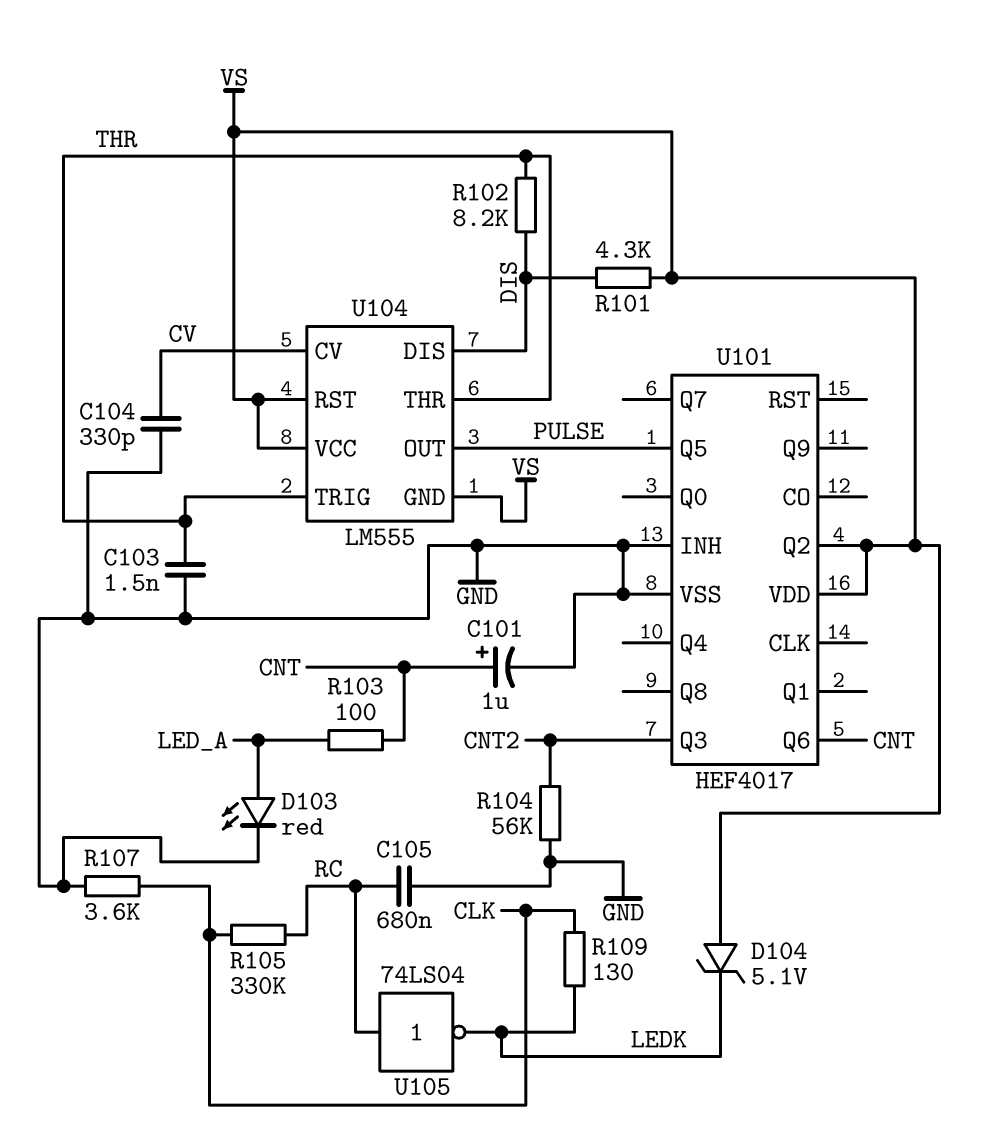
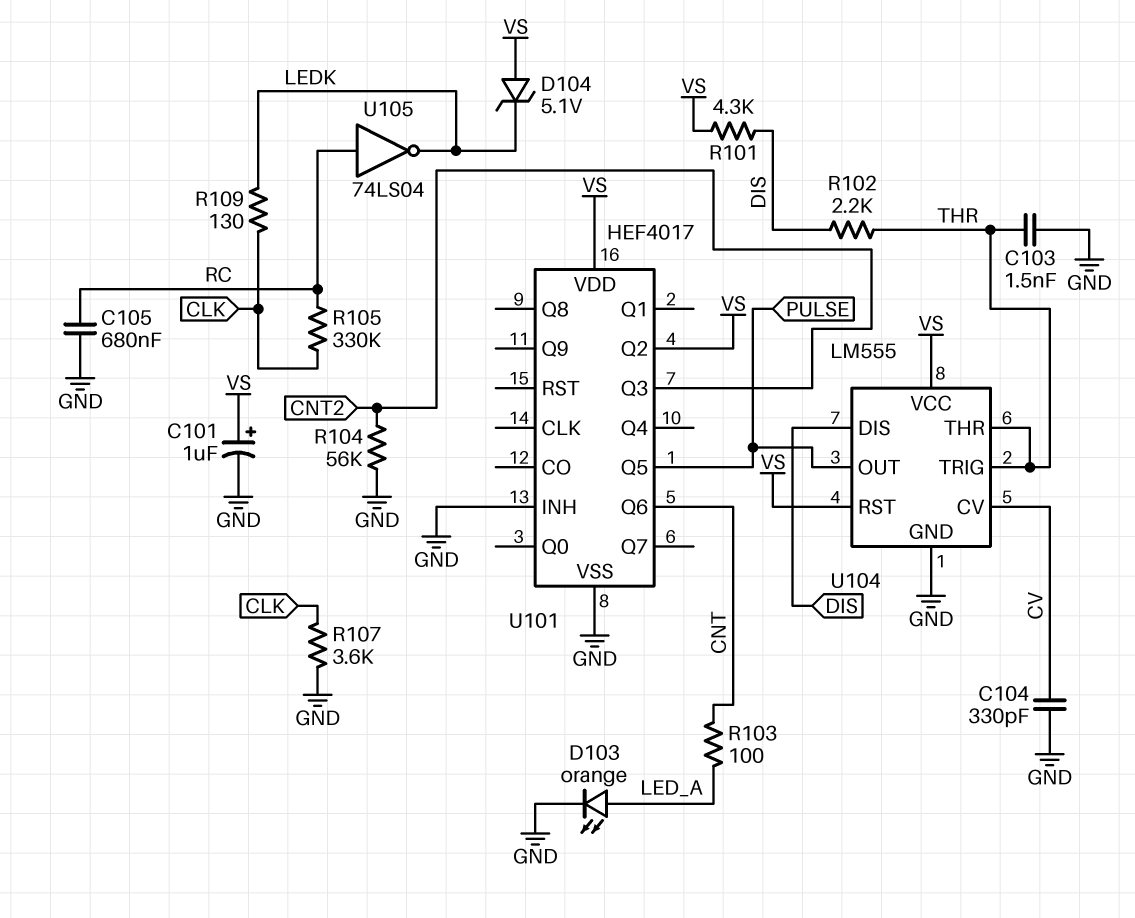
C101: 1uF (plus CNT, minus GND) -> 1uF (plus VS, minus GND)
D103: LED red (A LED_A, K GND) -> LED orange (A LED_A, K GND)
R102: 8.2k (DIS, THR) -> 2.2k (DIS, THR)
U104 pin GND: VS -> GND

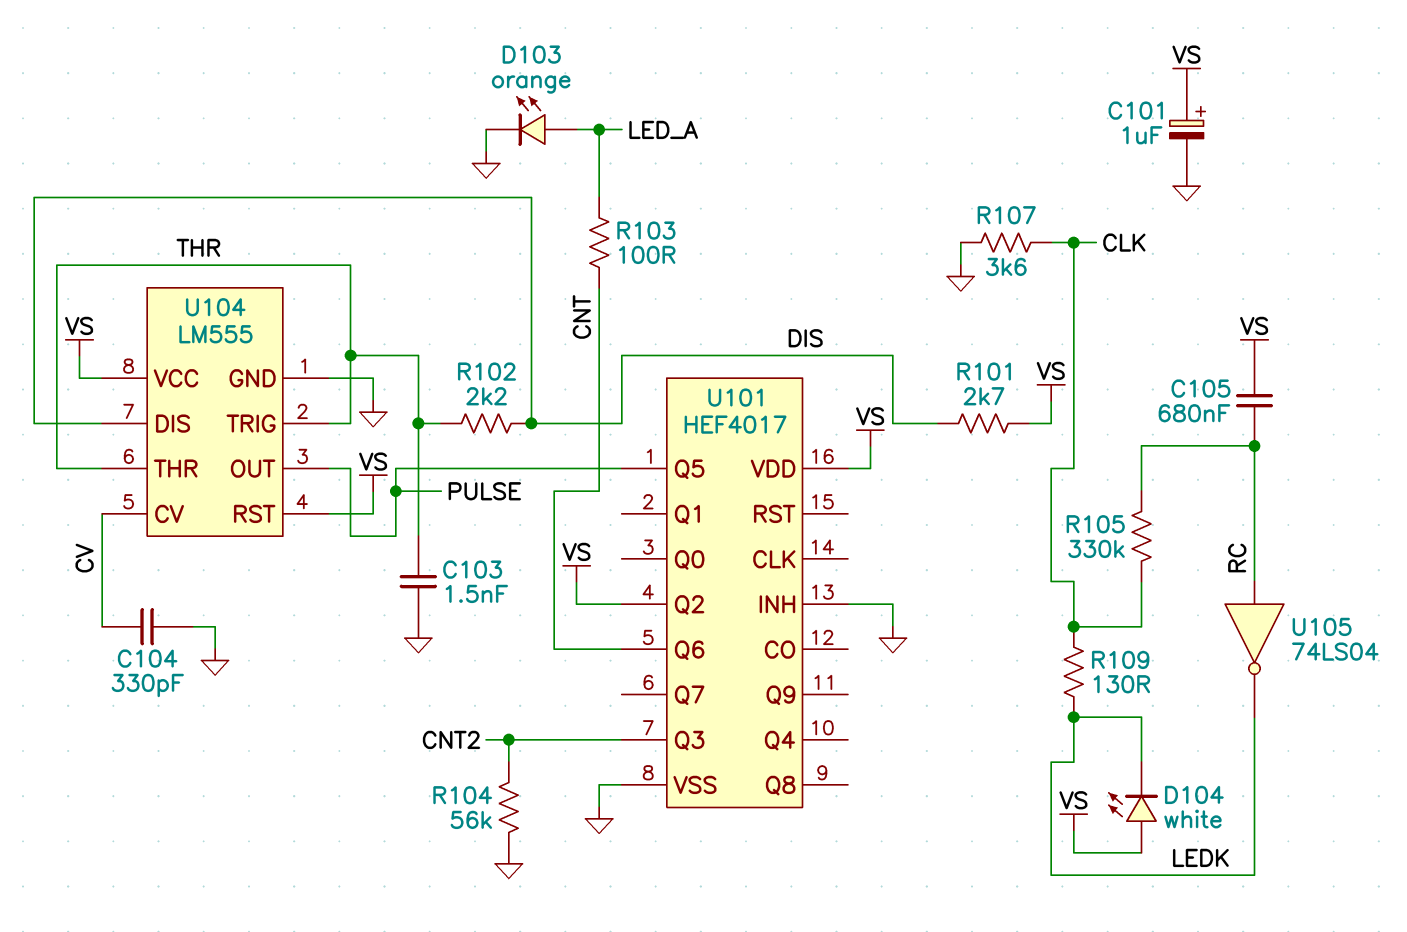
C105: 680nF (GND, RC) -> 680nF (RC, VS)
D104: zener 5.1V (A VS, K LEDK) -> LED white (A VS, K LEDK)
R101: 4.3k (DIS, VS) -> 2.7k (DIS, VS)

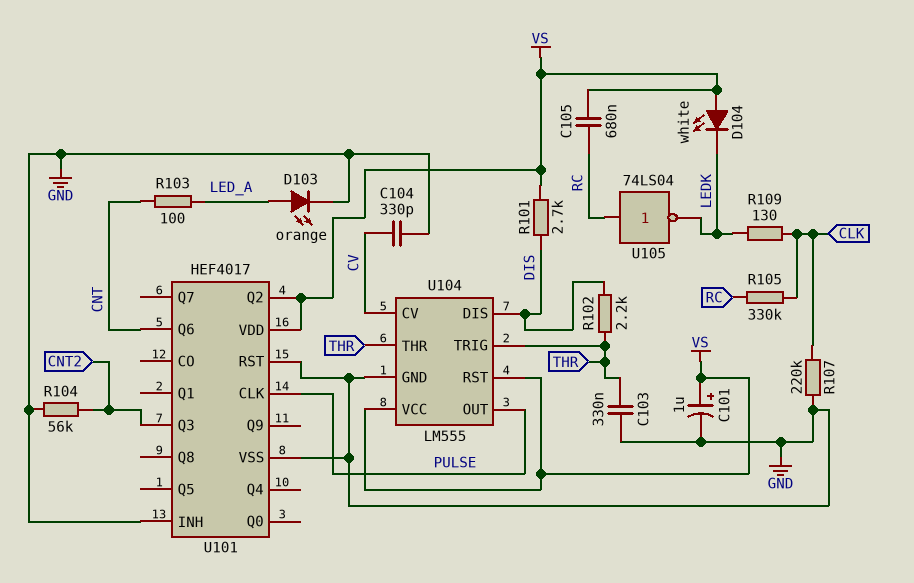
C103: 1.5nF (GND, THR) -> 330nF (GND, THR)
R107: 3.6k (CLK, GND) -> 220k (CLK, GND)
U101 pin CLK: none -> PULSE
U101 pin Q5: PULSE -> none
U101 pin RST: none -> GND

